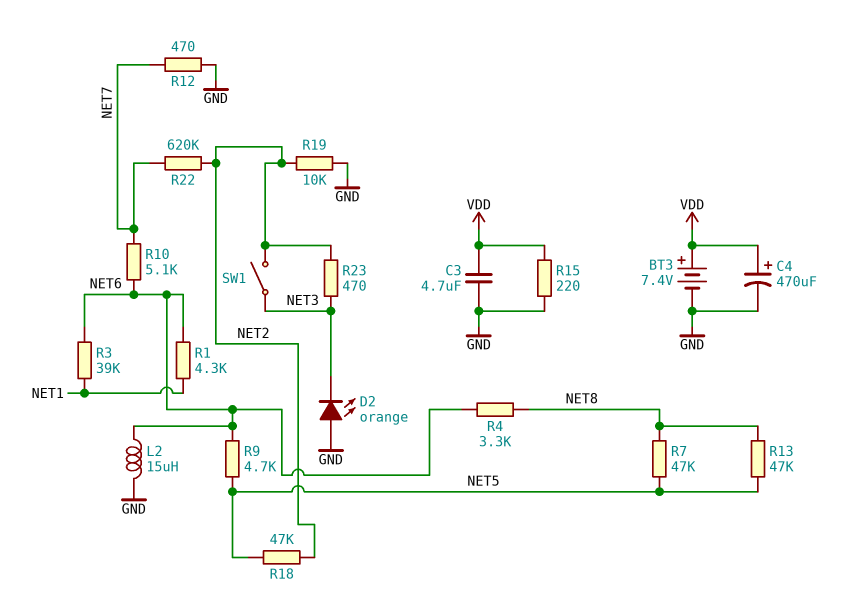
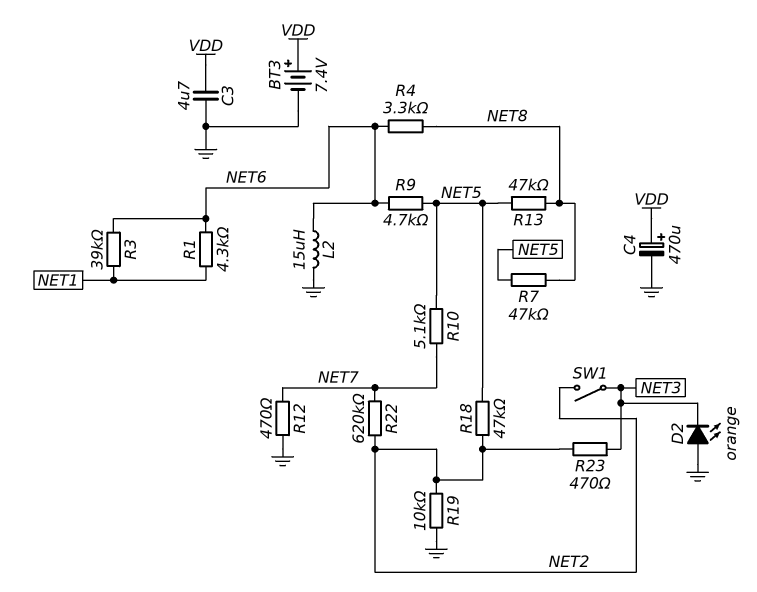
R10: 5.1k (NET6, NET7) -> 5.1k (NET5, NET7)
R15: 220 (GND, VDD) -> none

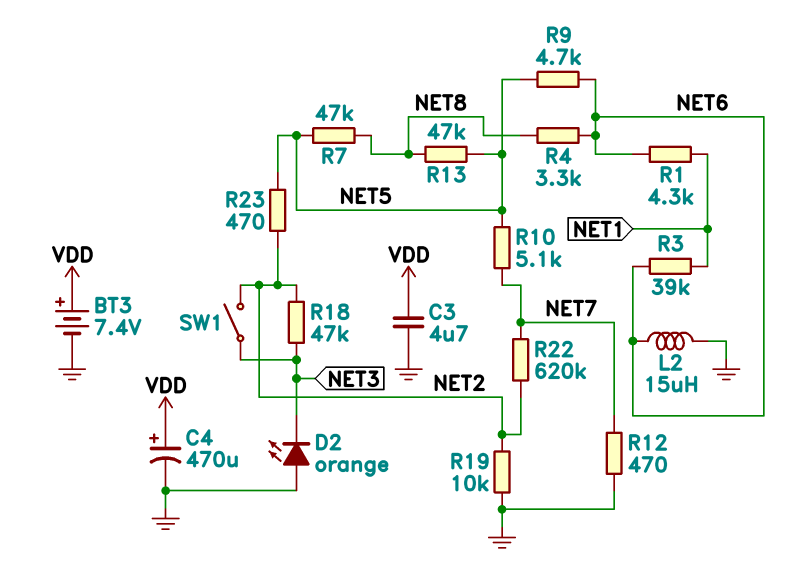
R18: 47k (NET2, NET5) -> 47k (NET2, NET3)
R23: 470 (NET2, NET3) -> 470 (NET2, NET5)

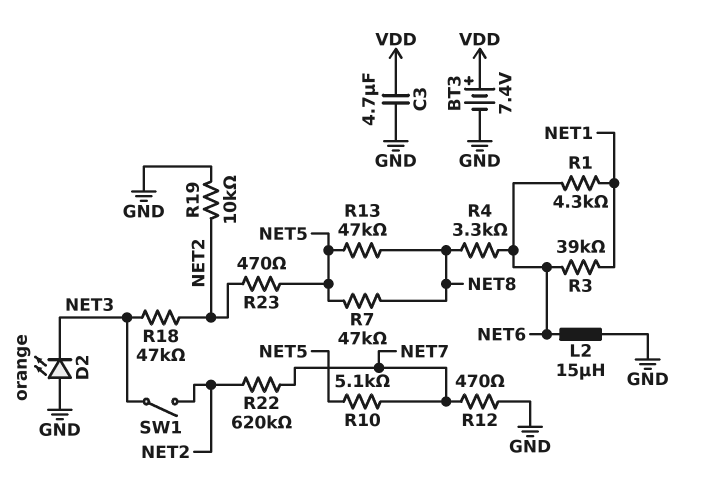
C4: 470uF (plus VDD, minus GND) -> none
R9: 4.7k (NET5, NET6) -> none

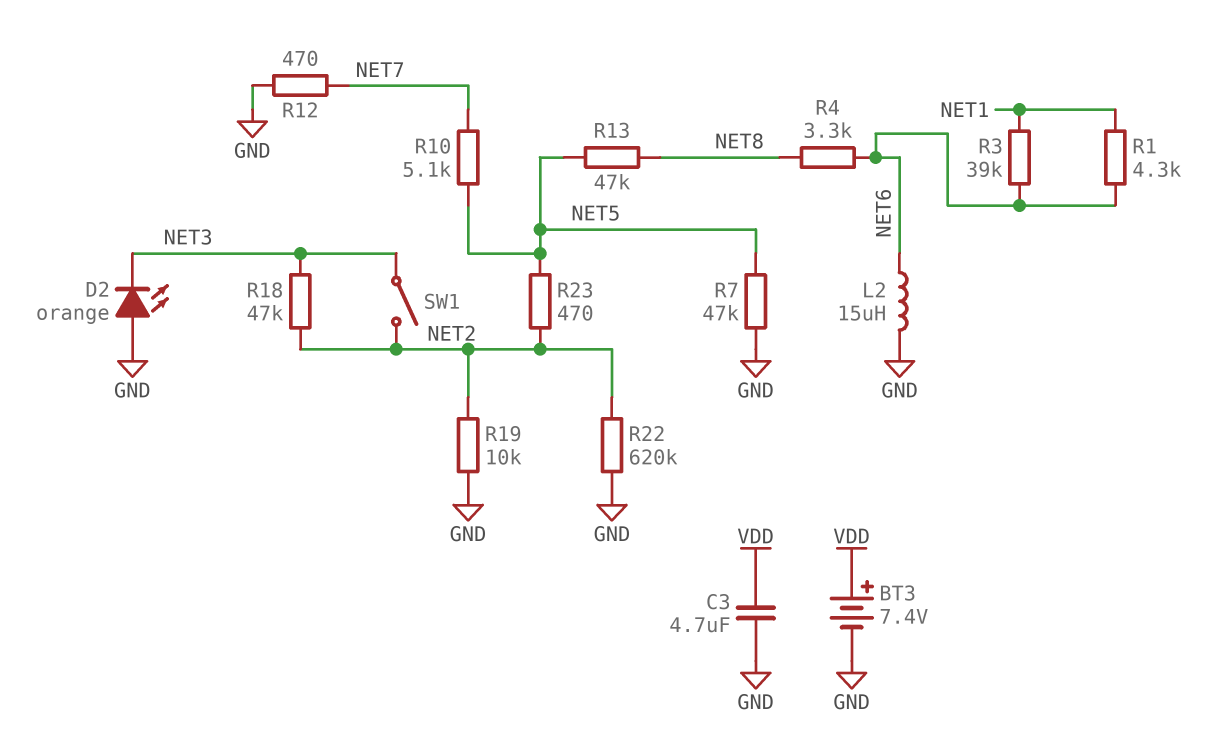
R7: 47k (NET5, NET8) -> 47k (GND, NET5)
R22: 620k (NET2, NET7) -> 620k (GND, NET2)

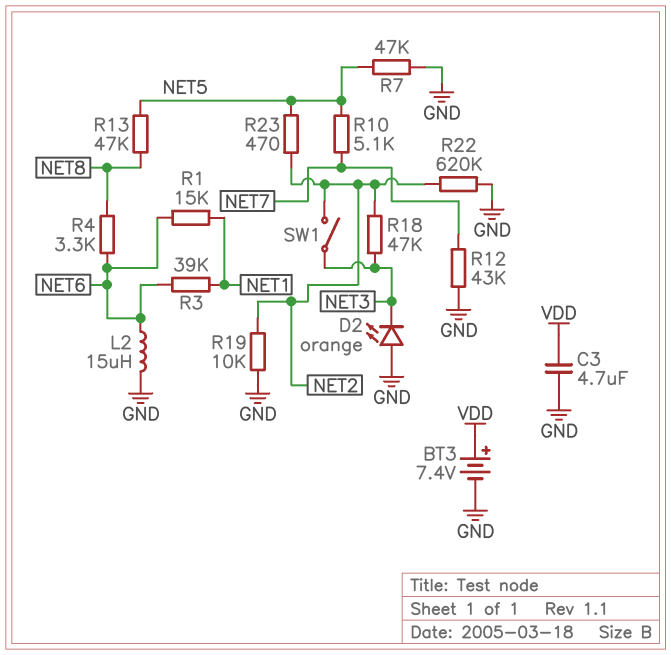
R1: 4.3k (NET1, NET6) -> 15k (NET1, NET6)
R12: 470 (GND, NET7) -> 43k (GND, NET7)

